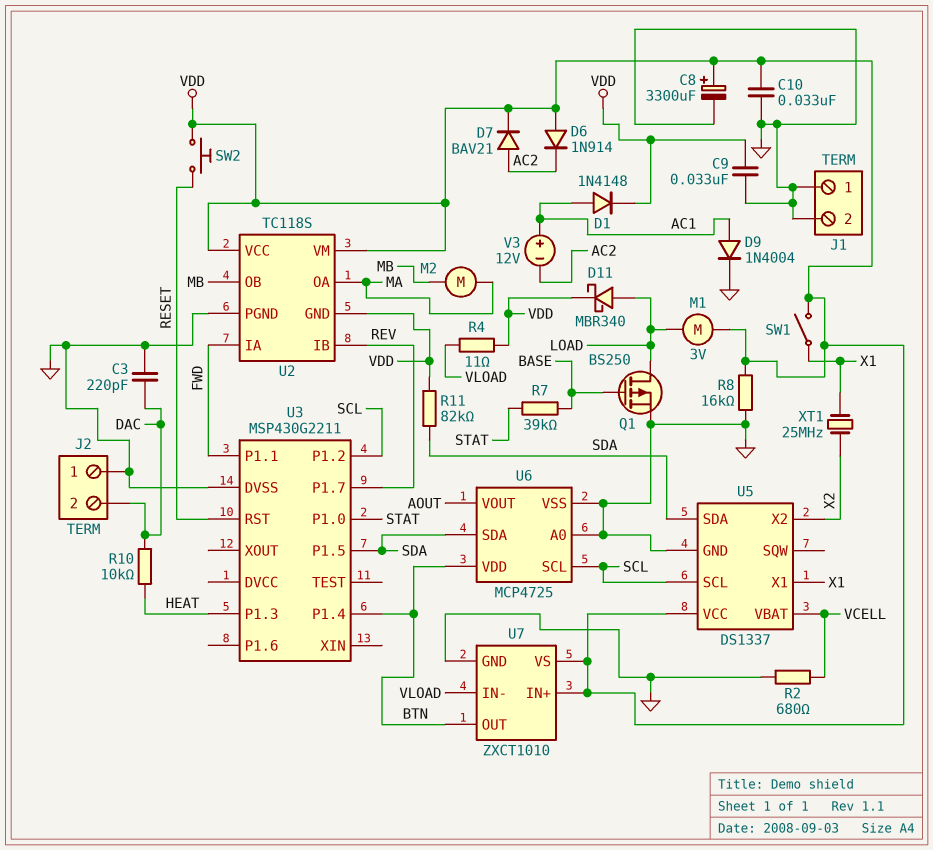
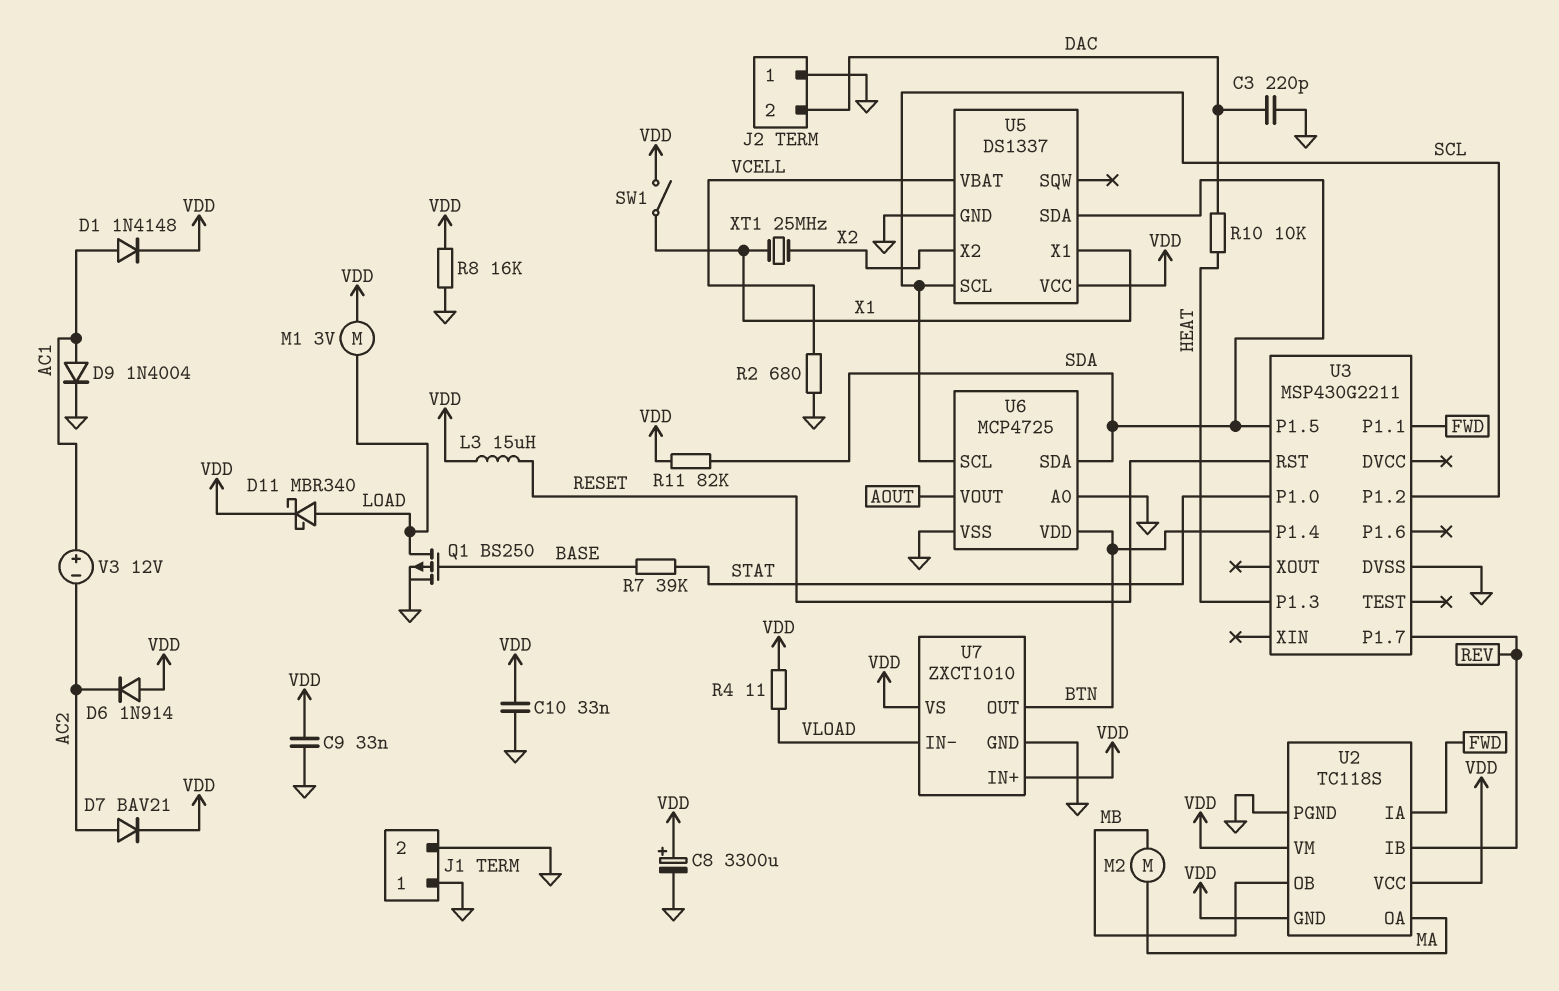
L3: none -> 15uH (RESET, VDD)
SW2: button (RESET, VDD) -> none

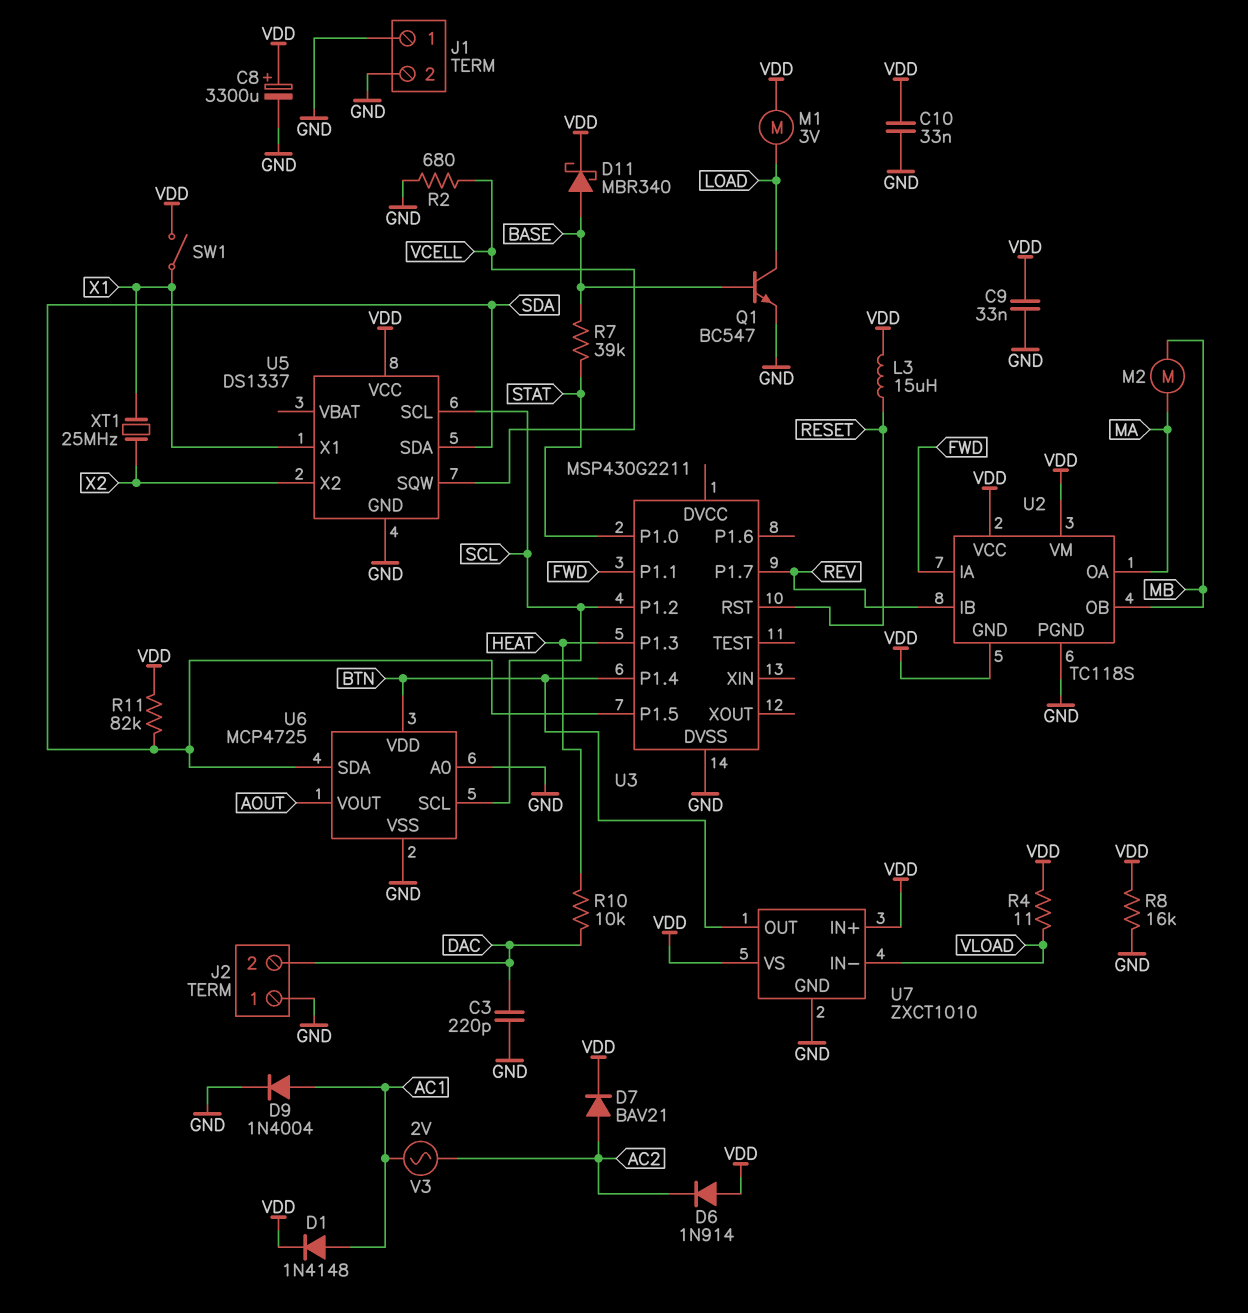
D11: schottky MBR340 (A LOAD, K VDD) -> schottky MBR340 (A BASE, K VDD)
Q1: PMOS BS250 (G BASE, D LOAD, S GND) -> NPN BC547 (B BASE, C LOAD, E GND)
U5 pin SQW: none -> VCELL
U5 pin VBAT: VCELL -> none
V3: 12V (plus AC1, minus AC2) -> AC 2V (AC1, AC2)

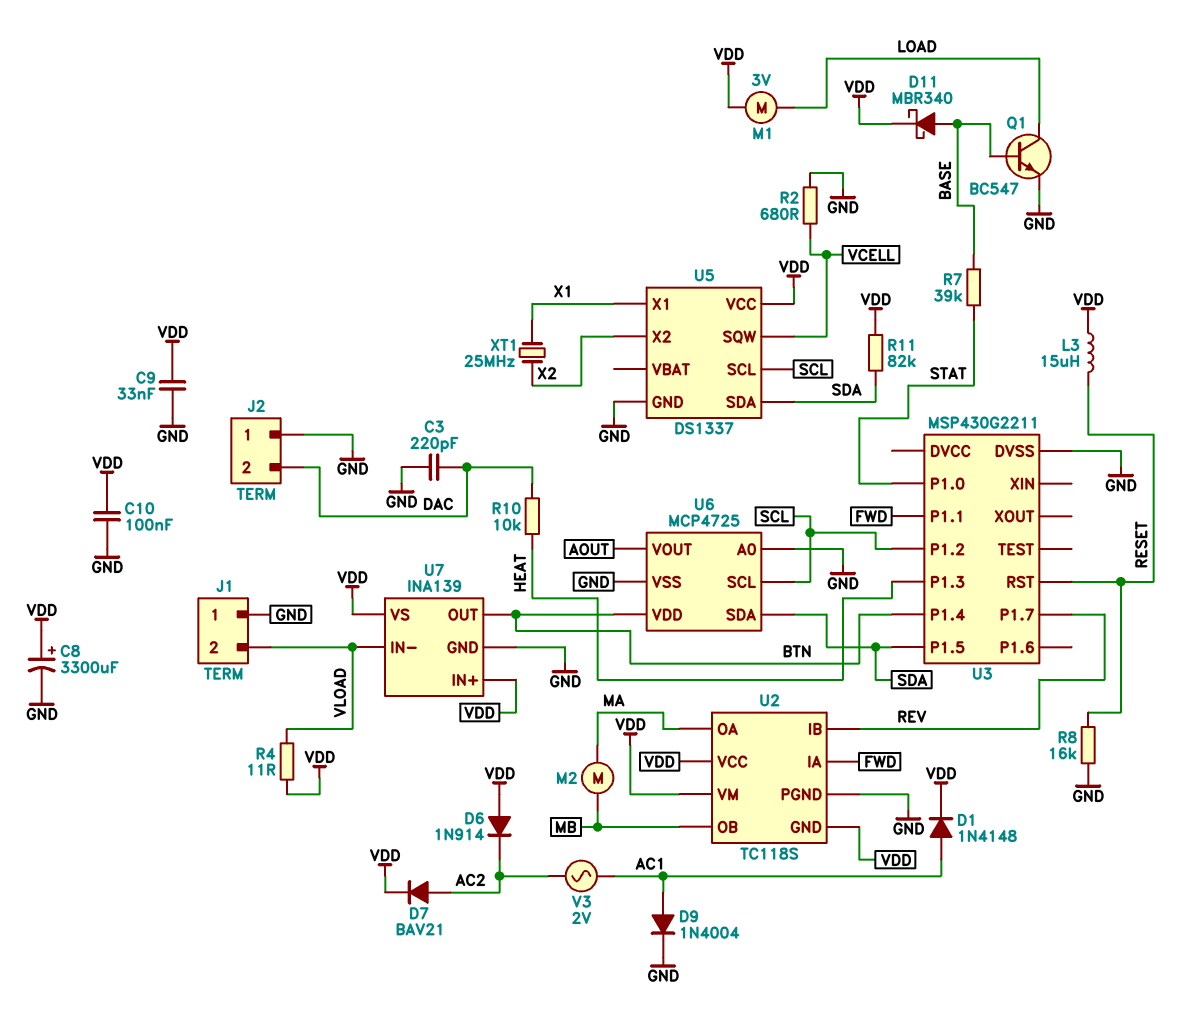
C10: 33nF (GND, VDD) -> 100nF (GND, VDD)
J1 pin 2: GND -> VLOAD
R8: 16k (GND, VDD) -> 16k (GND, RESET)
SW1: switch (VDD, X1) -> none
U7: ZXCT1010 -> INA139

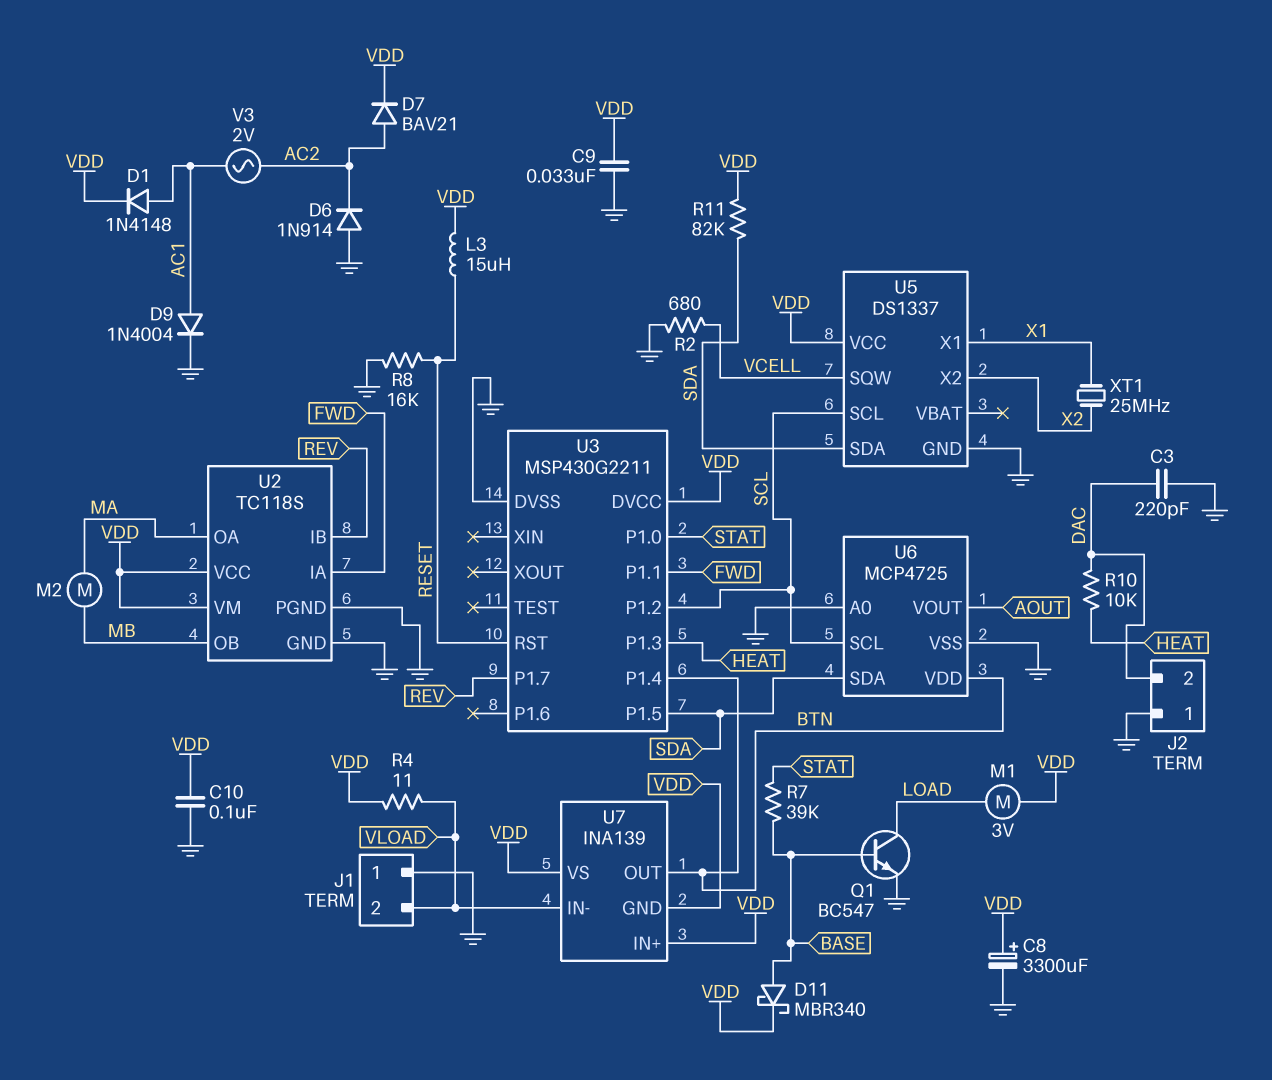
D6: diode 1N914 (A VDD, K AC2) -> diode 1N914 (A GND, K AC2)
U2 pin GND: VDD -> GND
U3 pin DVCC: none -> VDD
U7 pin GND: GND -> VDD

